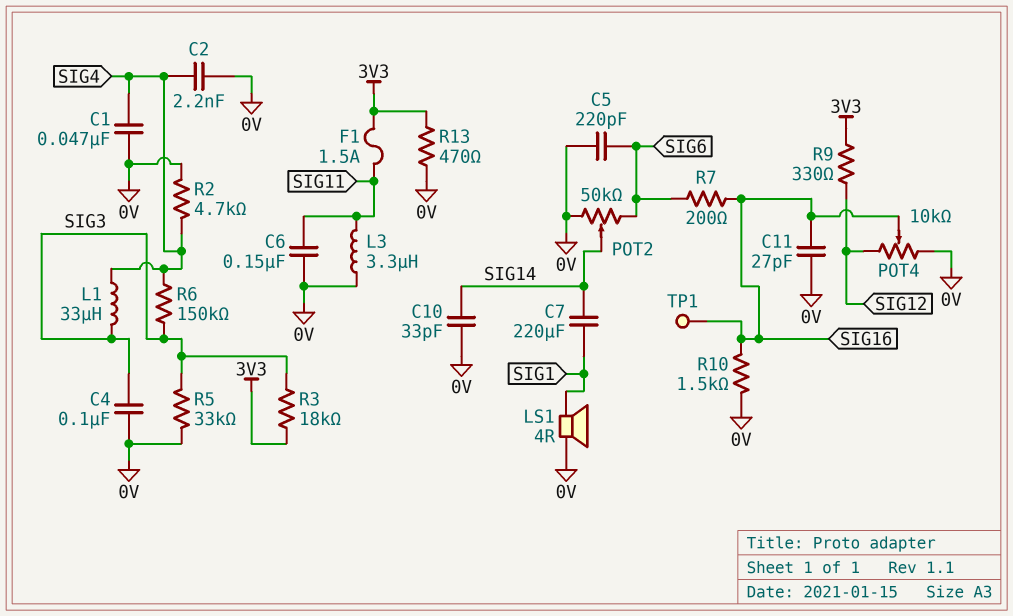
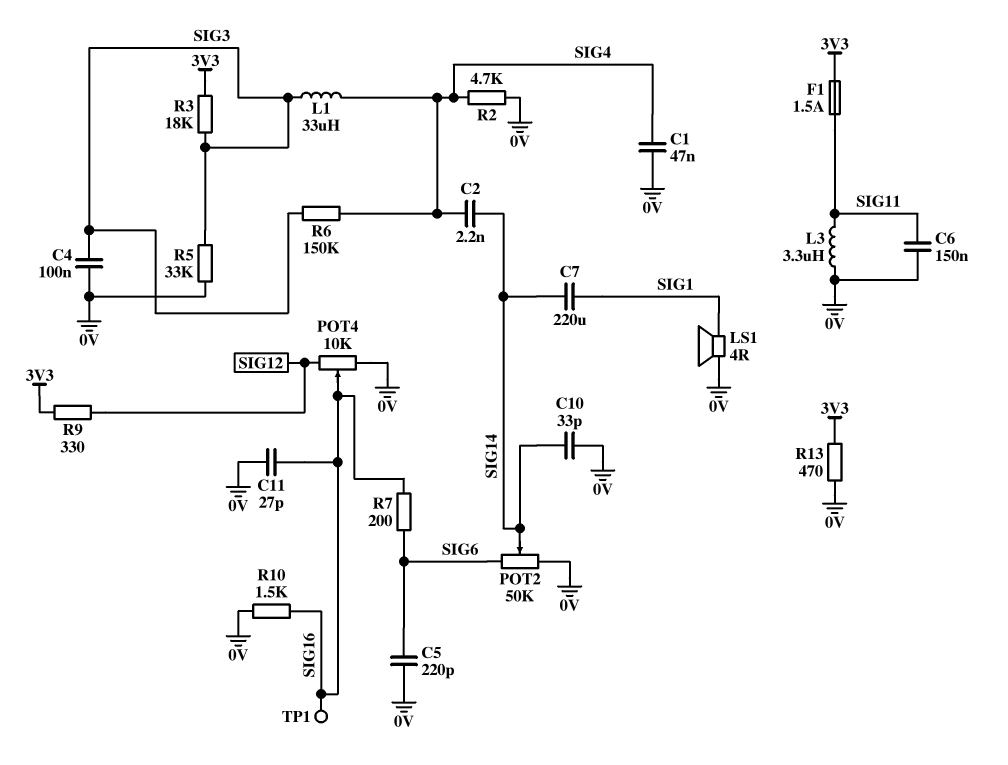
C2: 2.2nF (0V, SIG4) -> 2.2nF (SIG4, SIG14)

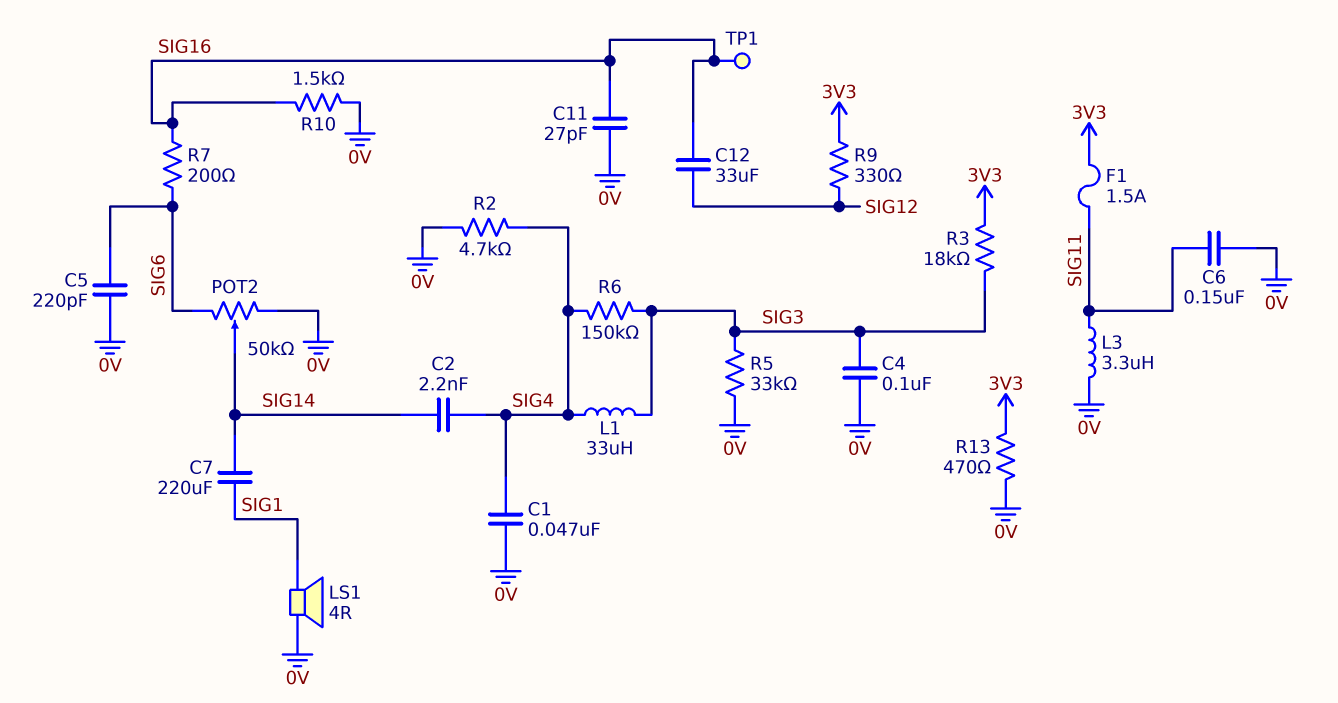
C10: 33pF (0V, SIG14) -> none
C12: none -> 33uF (SIG12, SIG16)
POT4: 10k (0V, SIG12, wiper SIG16) -> none

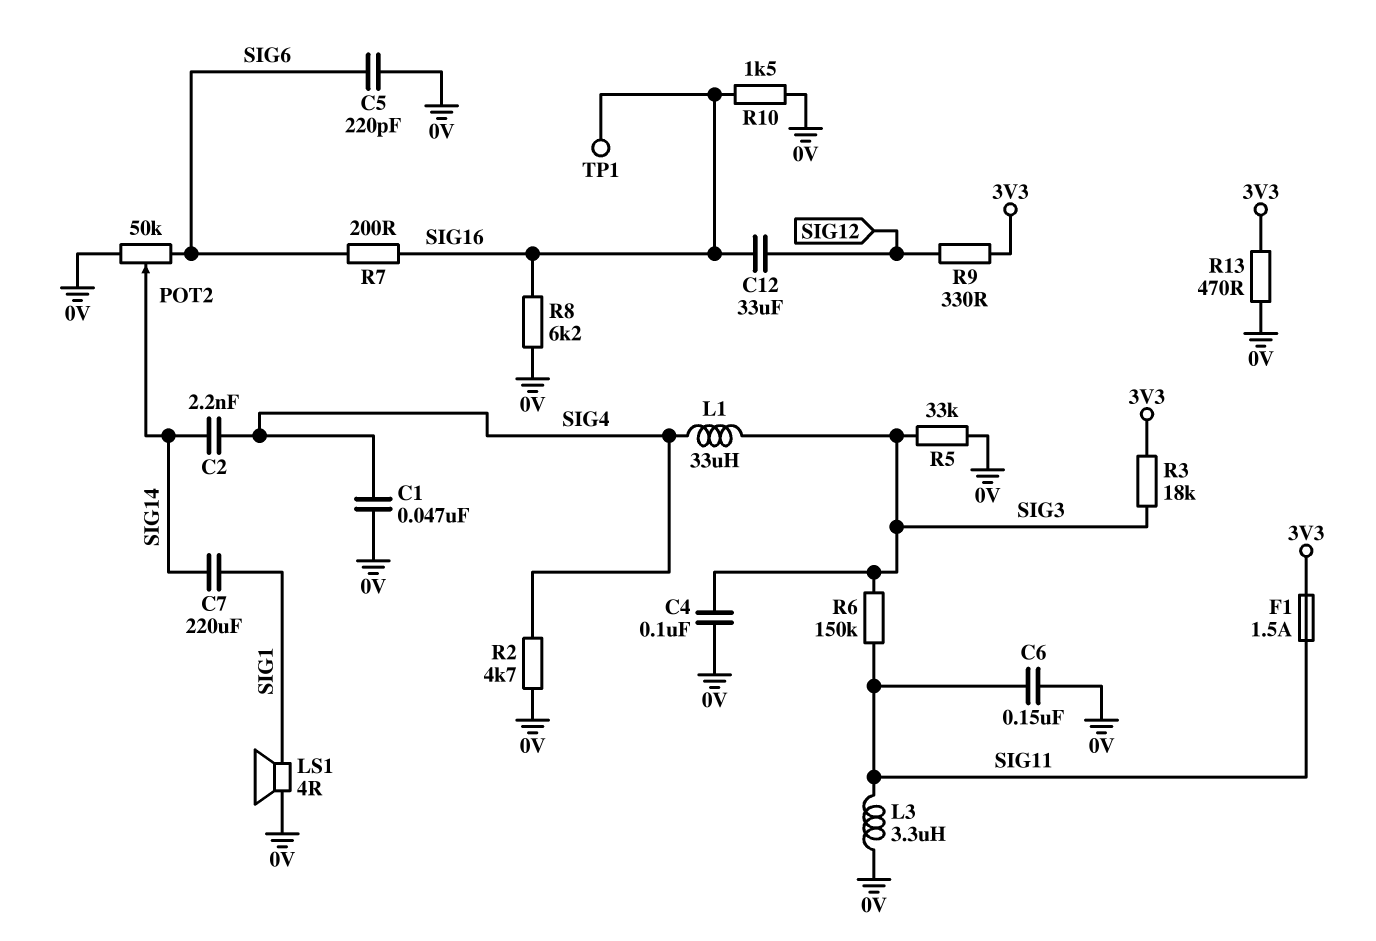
C11: 27pF (0V, SIG16) -> none
R6: 150k (SIG3, SIG4) -> 150k (SIG3, SIG11)
R8: none -> 6.2k (0V, SIG16)

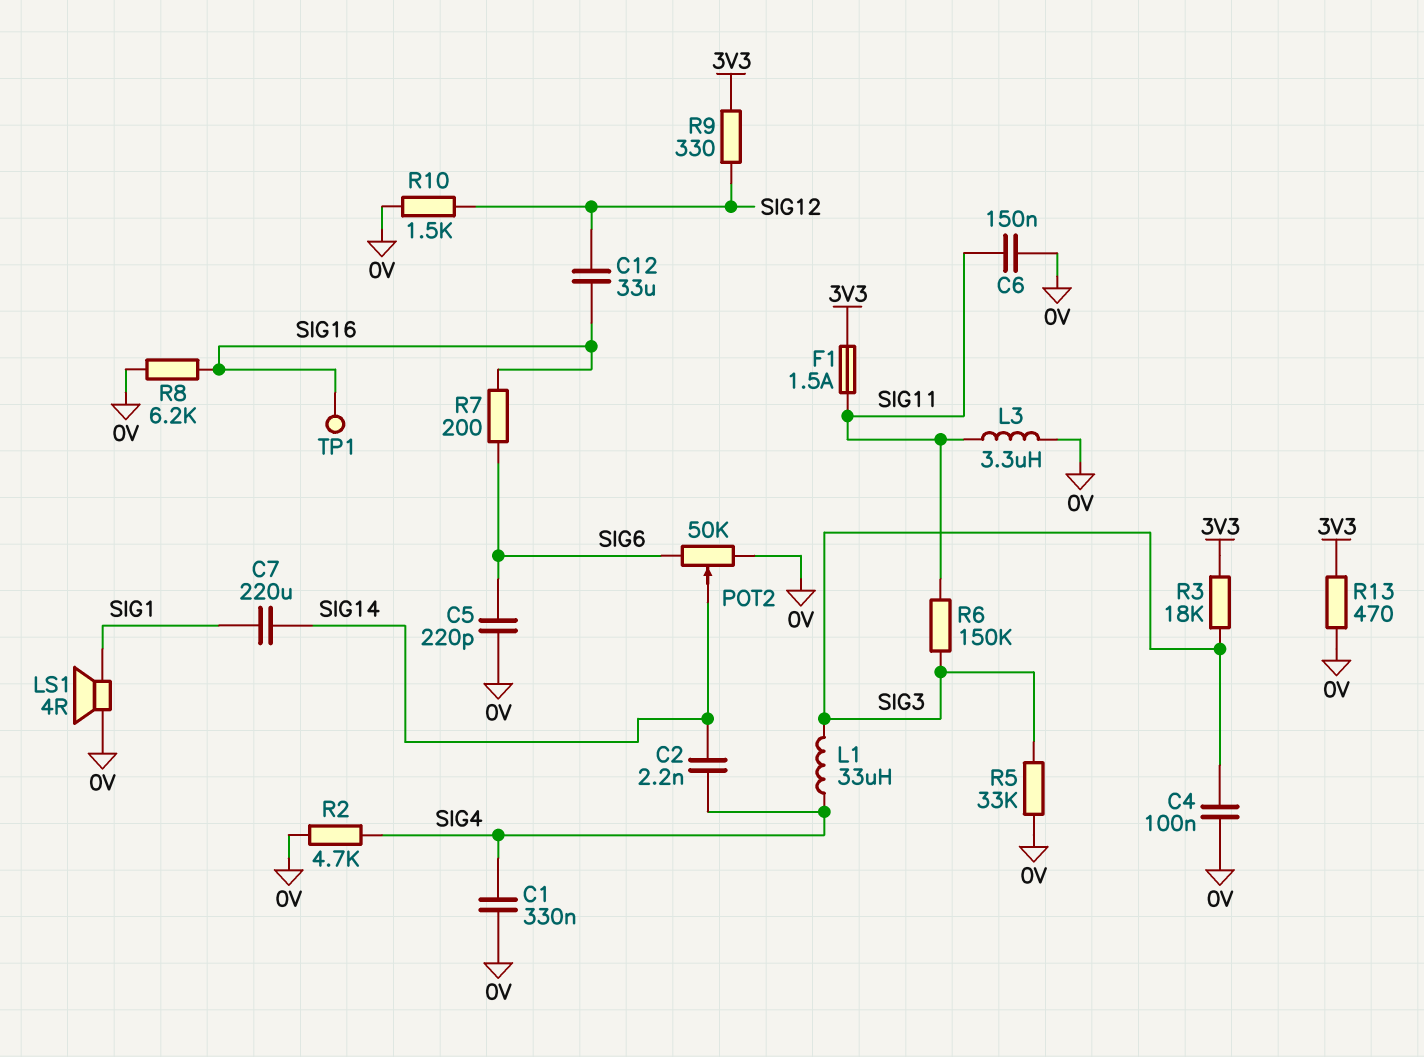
C1: 47nF (0V, SIG4) -> 330nF (0V, SIG4)
R10: 1.5k (0V, SIG16) -> 1.5k (0V, SIG12)

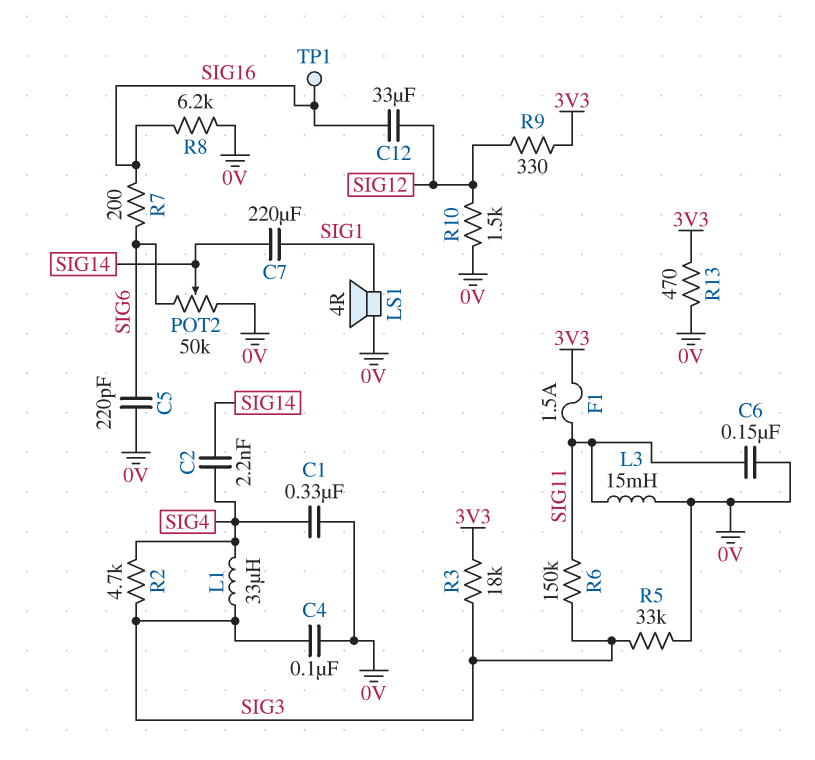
L3: 3.3uH (0V, SIG11) -> 15mH (0V, SIG11)
R2: 4.7k (0V, SIG4) -> 4.7k (SIG3, SIG4)

